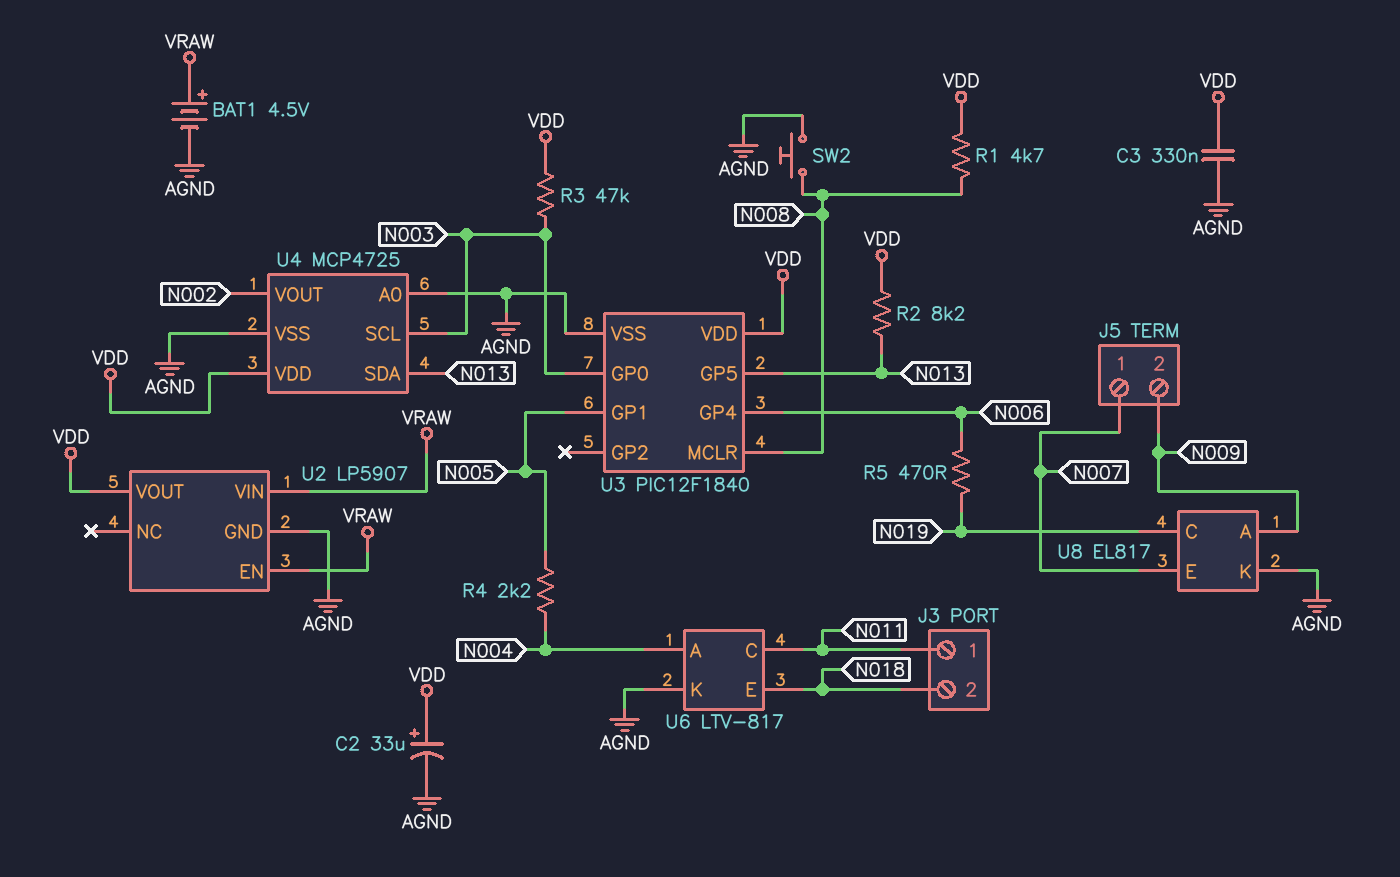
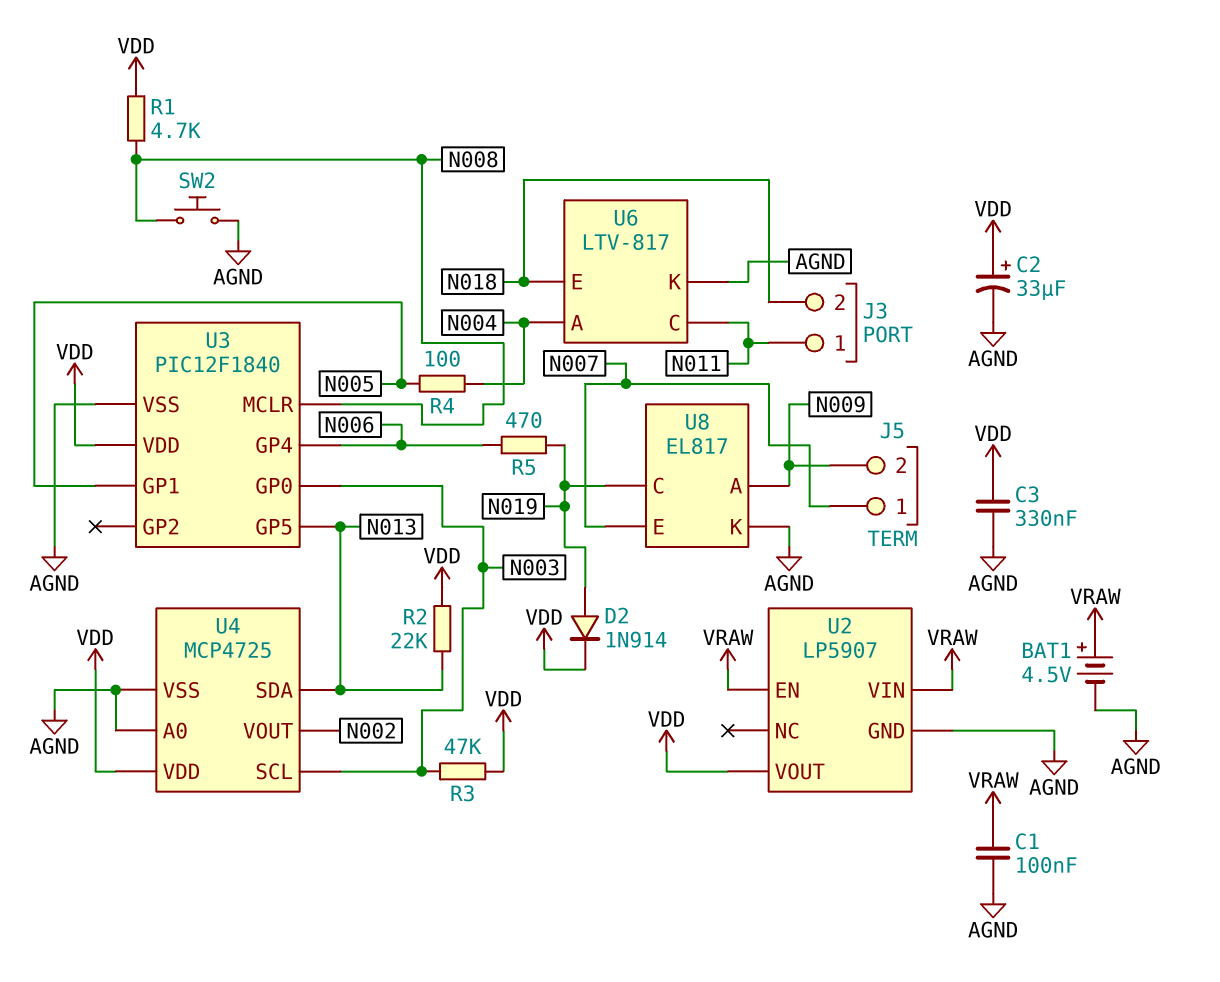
C1: none -> 100nF (AGND, VRAW)
D2: none -> diode 1N914 (A N019, K VDD)
R2: 8.2k (N013, VDD) -> 22k (N013, VDD)
R4: 2.2k (N004, N005) -> 100 (N004, N005)

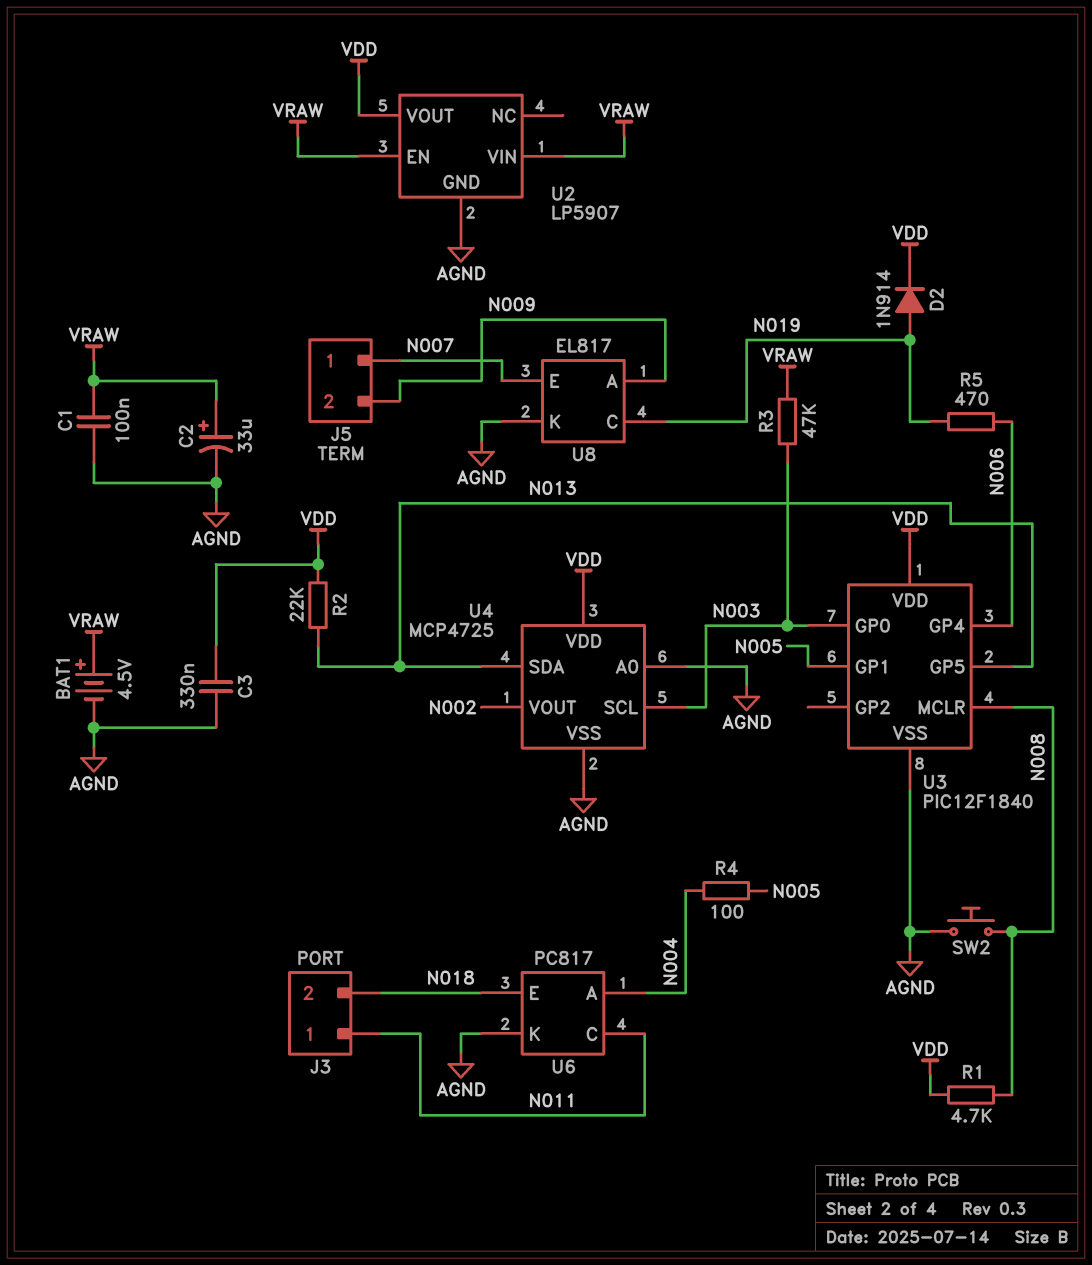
C2: 33uF (plus VDD, minus AGND) -> 33uF (plus VRAW, minus AGND)
R3: 47k (N003, VDD) -> 47k (N003, VRAW)
U6: LTV-817 -> PC817

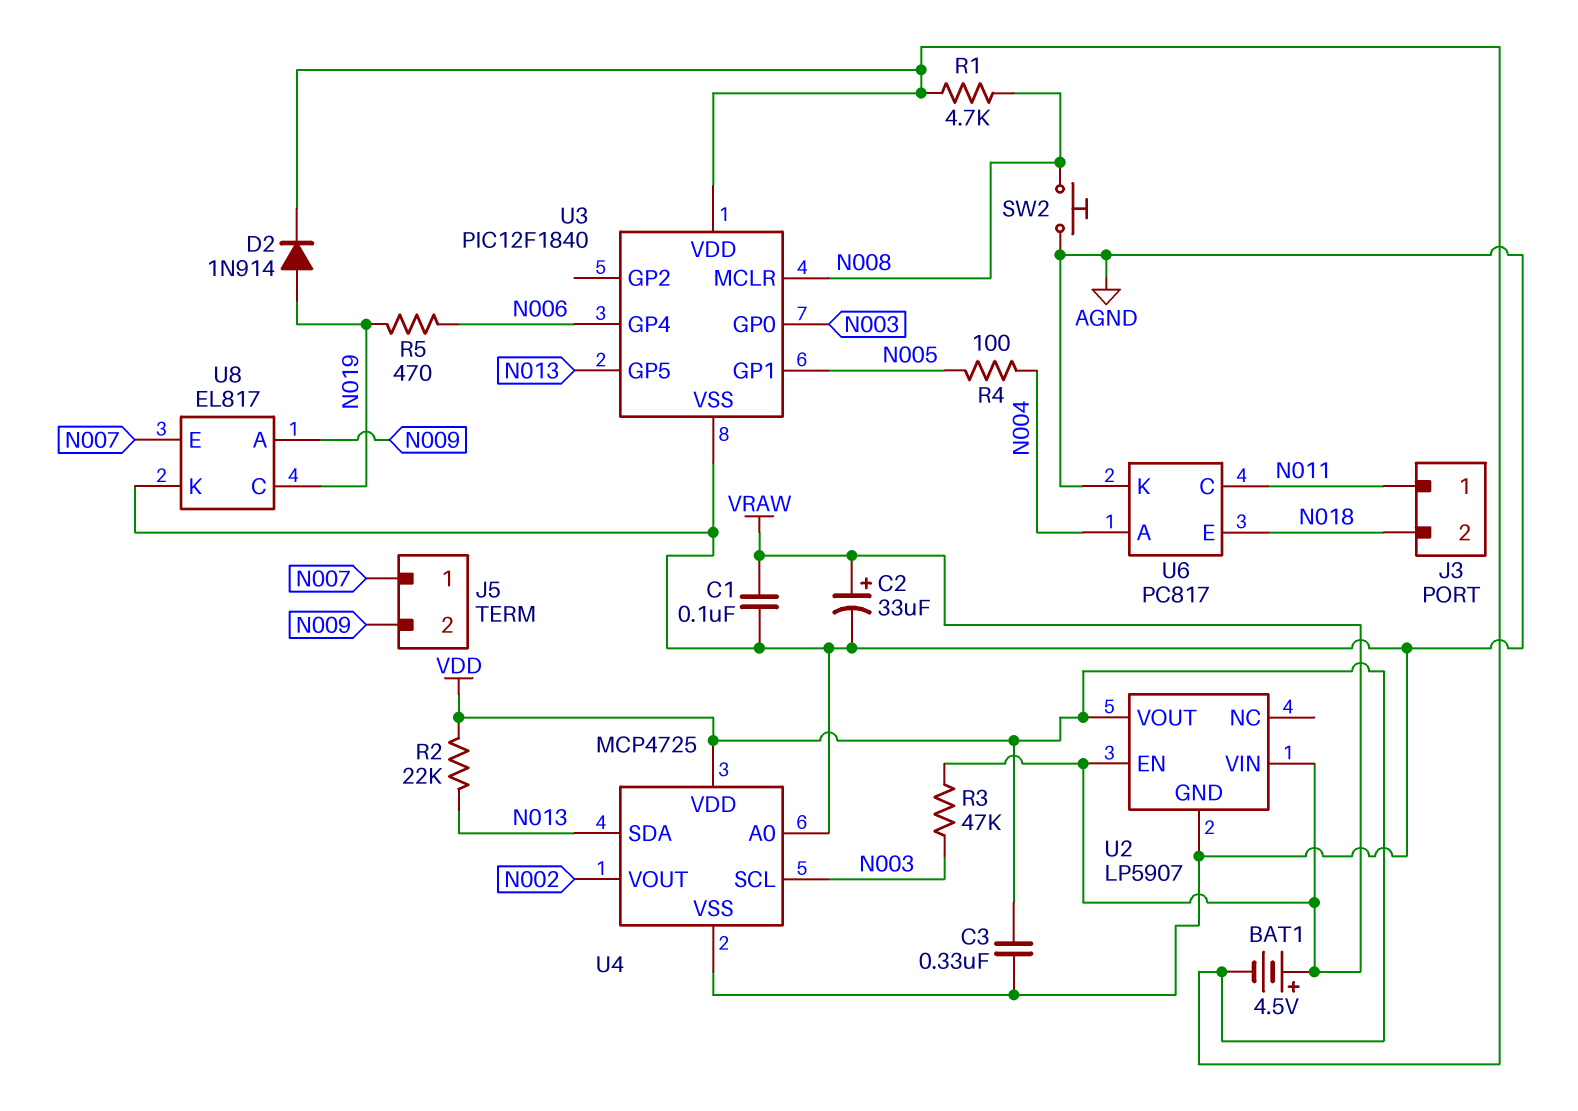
BAT1: 4.5V (plus VRAW, minus AGND) -> 4.5V (plus VRAW, minus VDD)

